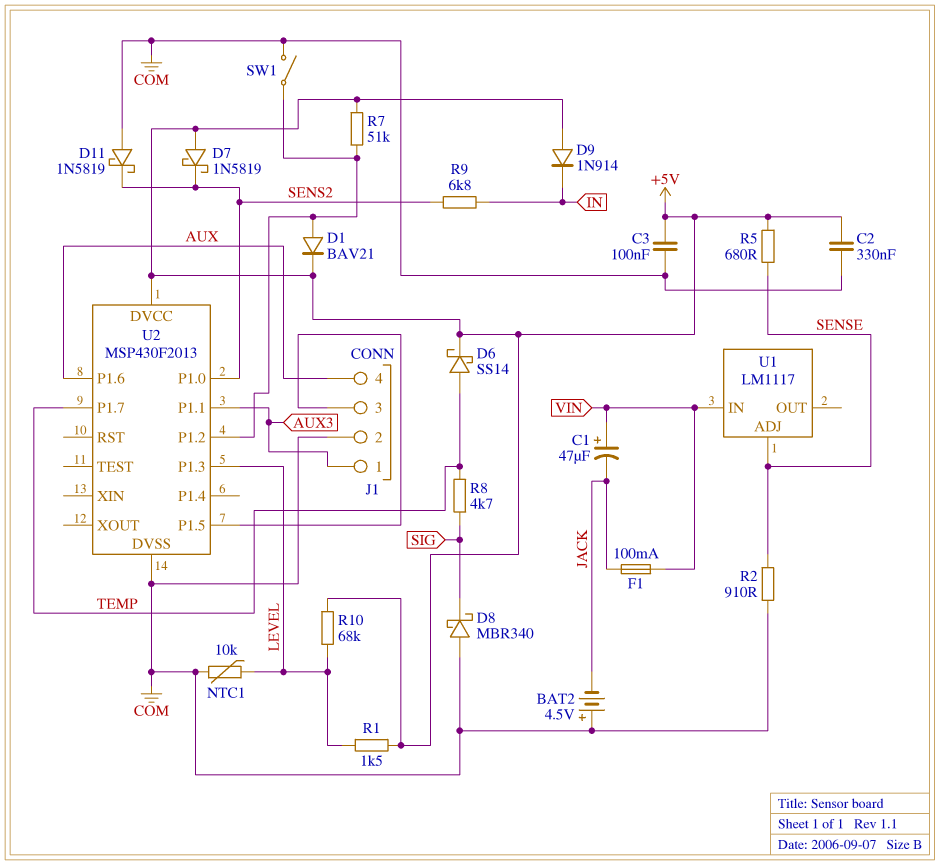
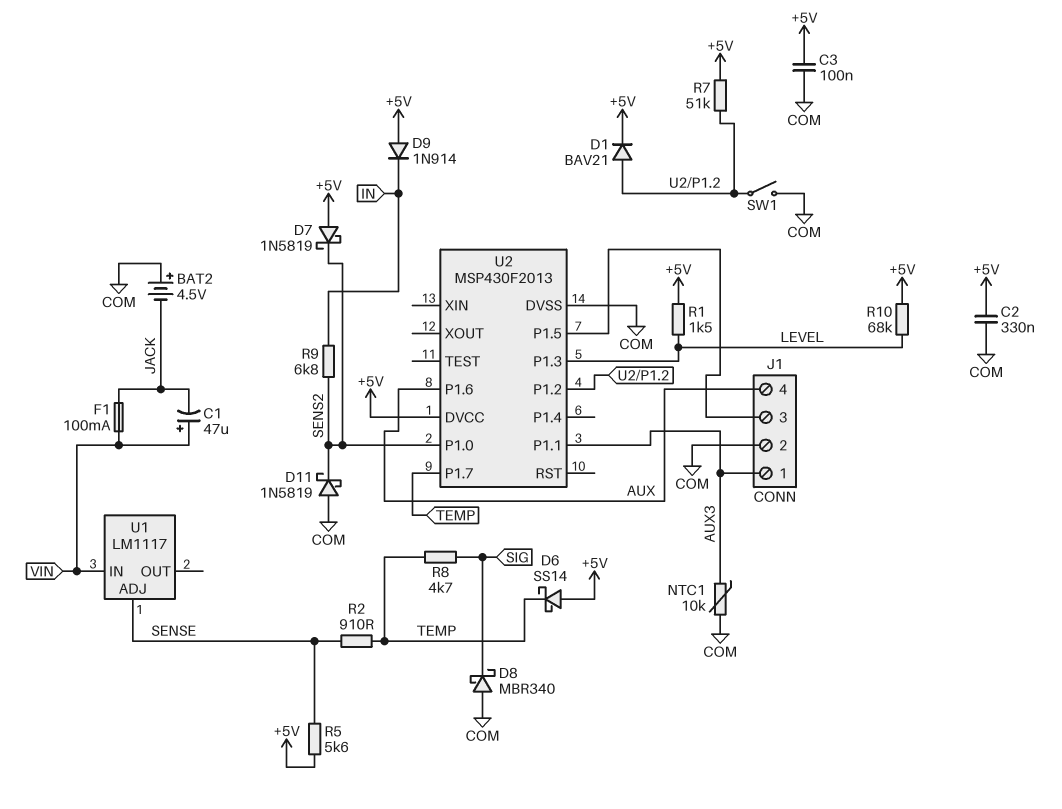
D6: schottky SS14 (A TEMP, K +5V) -> schottky SS14 (A +5V, K TEMP)
NTC1: 10k (COM, LEVEL) -> 10k (AUX3, COM)
R2: 910 (COM, SENSE) -> 910 (SENSE, TEMP)
R5: 680 (+5V, SENSE) -> 5.6k (+5V, SENSE)

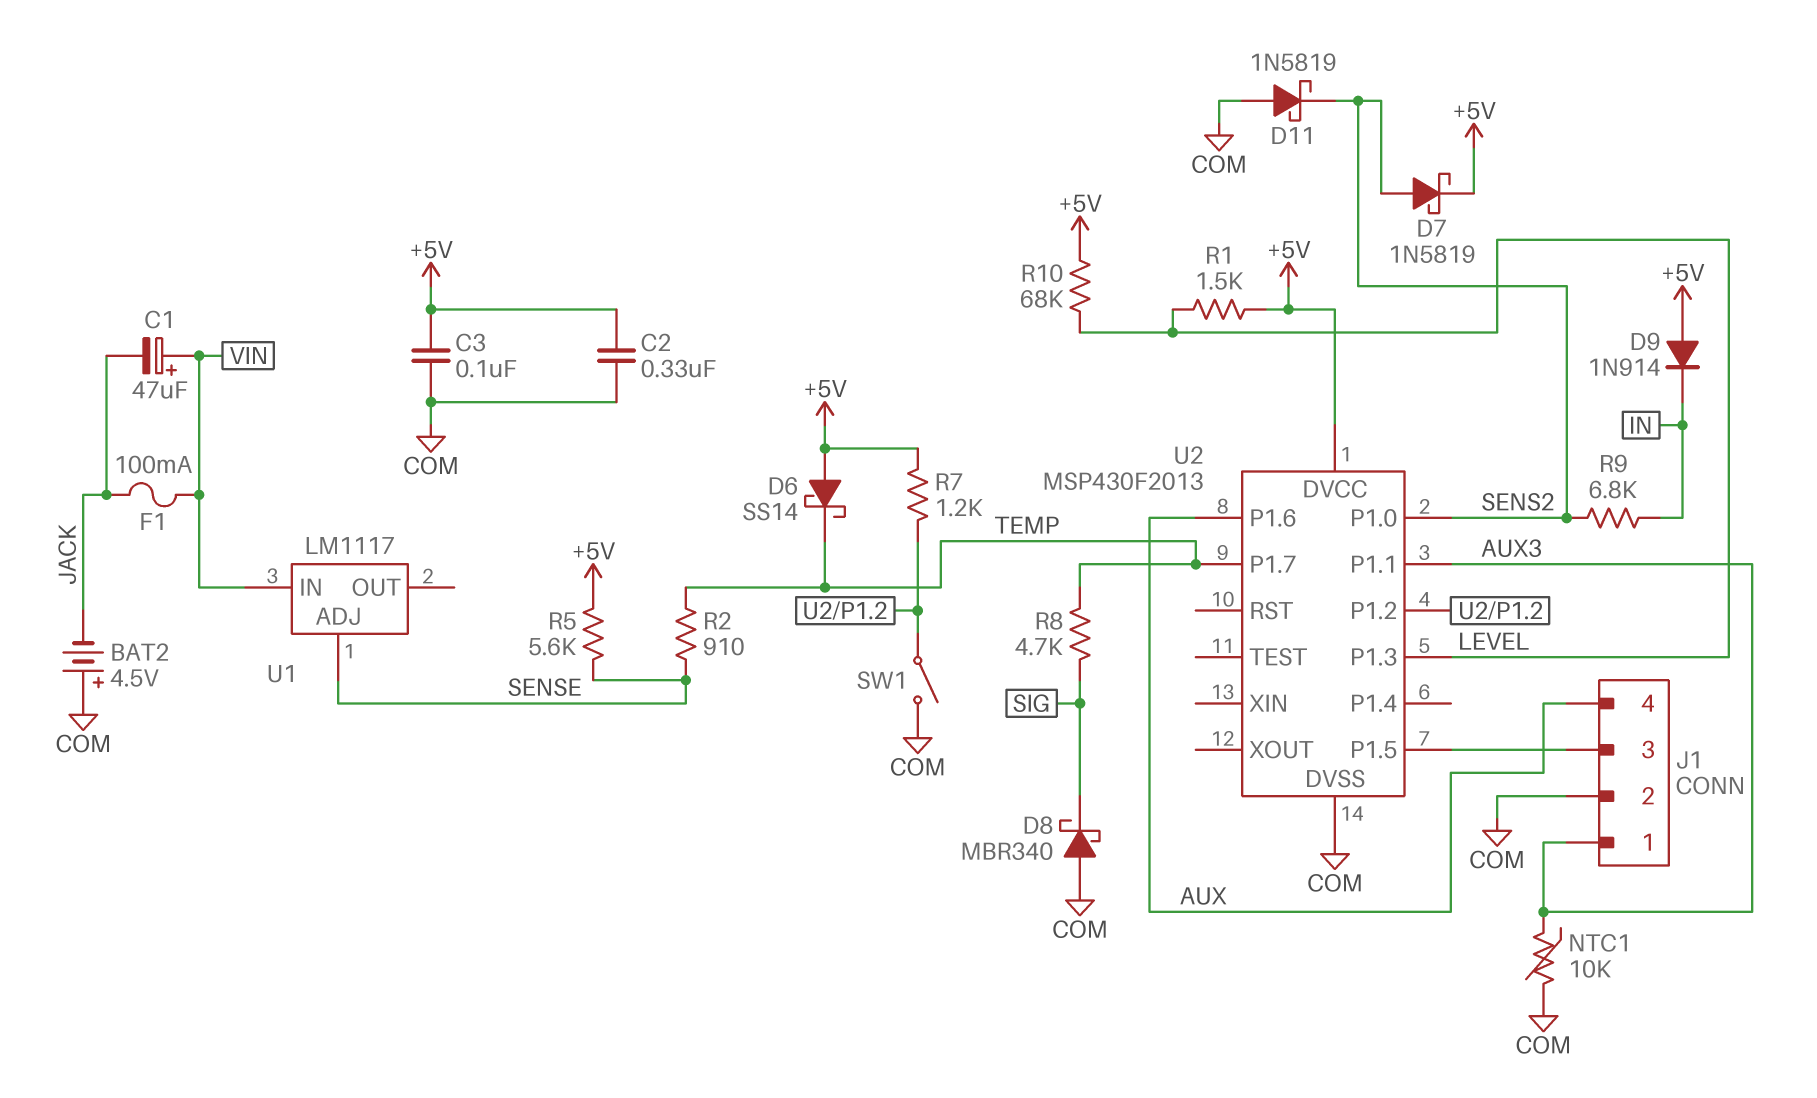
D1: diode BAV21 (A U2/P1.2, K +5V) -> none
D7: schottky 1N5819 (A +5V, K SENS2) -> schottky 1N5819 (A SENS2, K +5V)
R7: 51k (+5V, U2/P1.2) -> 1.2k (+5V, U2/P1.2)

